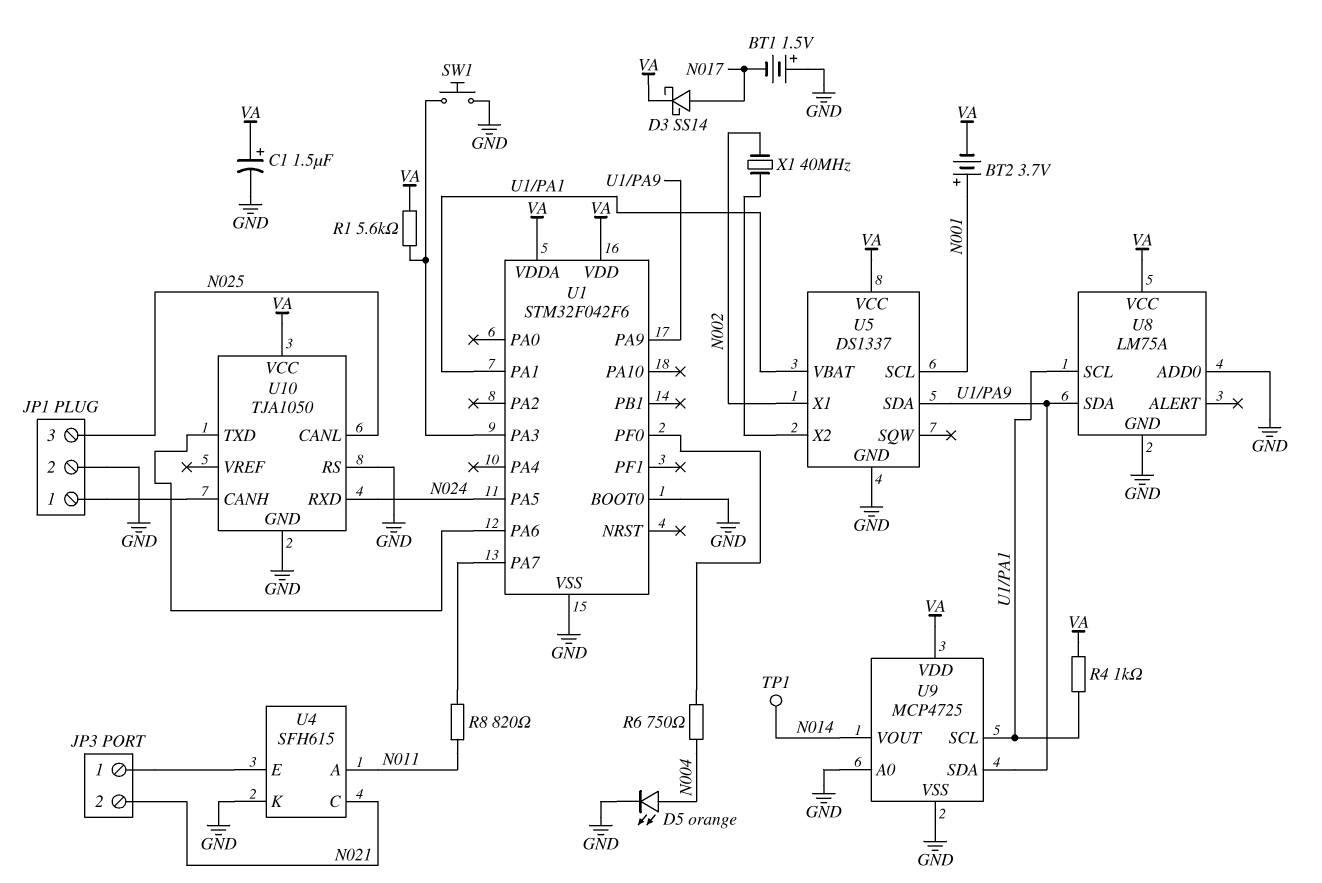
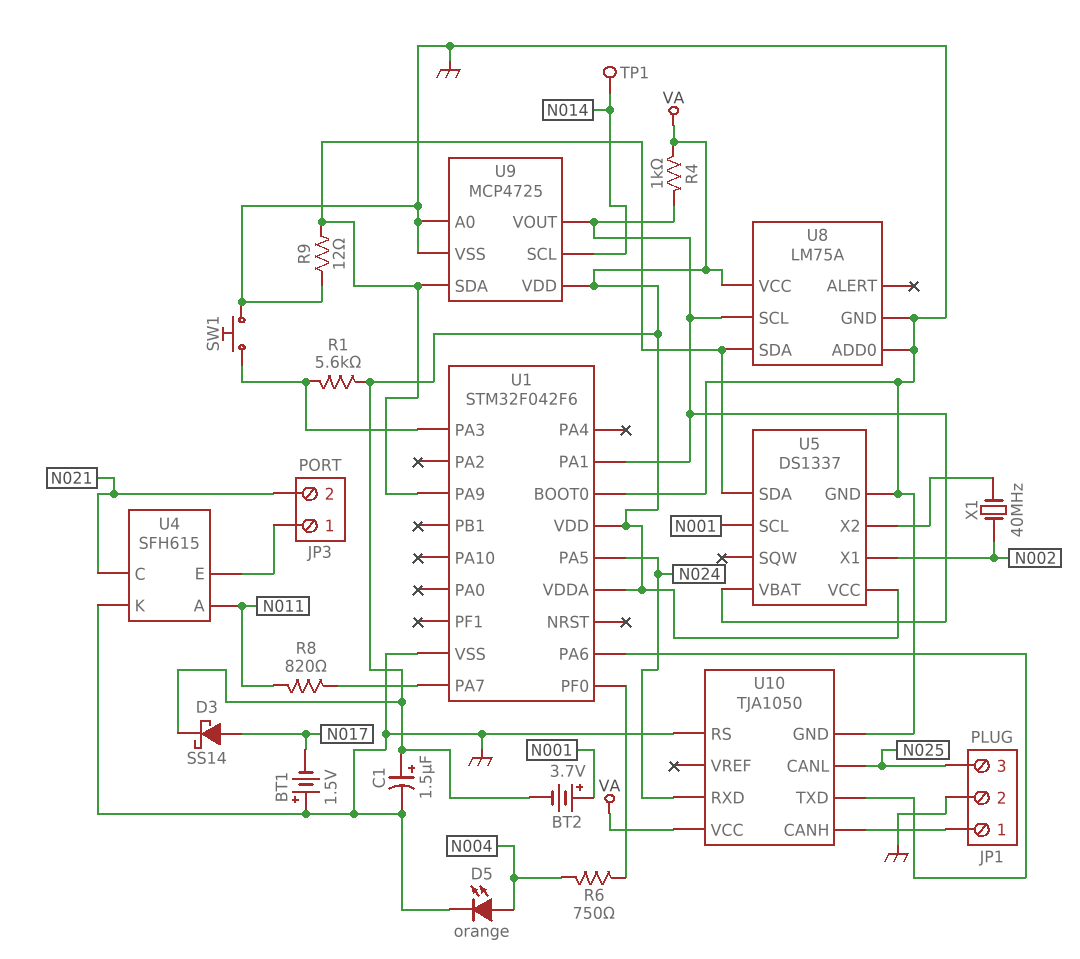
R9: none -> 12 (GND, U1/PA9)
U9 pin SCL: U1/PA1 -> N014
U9 pin VOUT: N014 -> U1/PA1

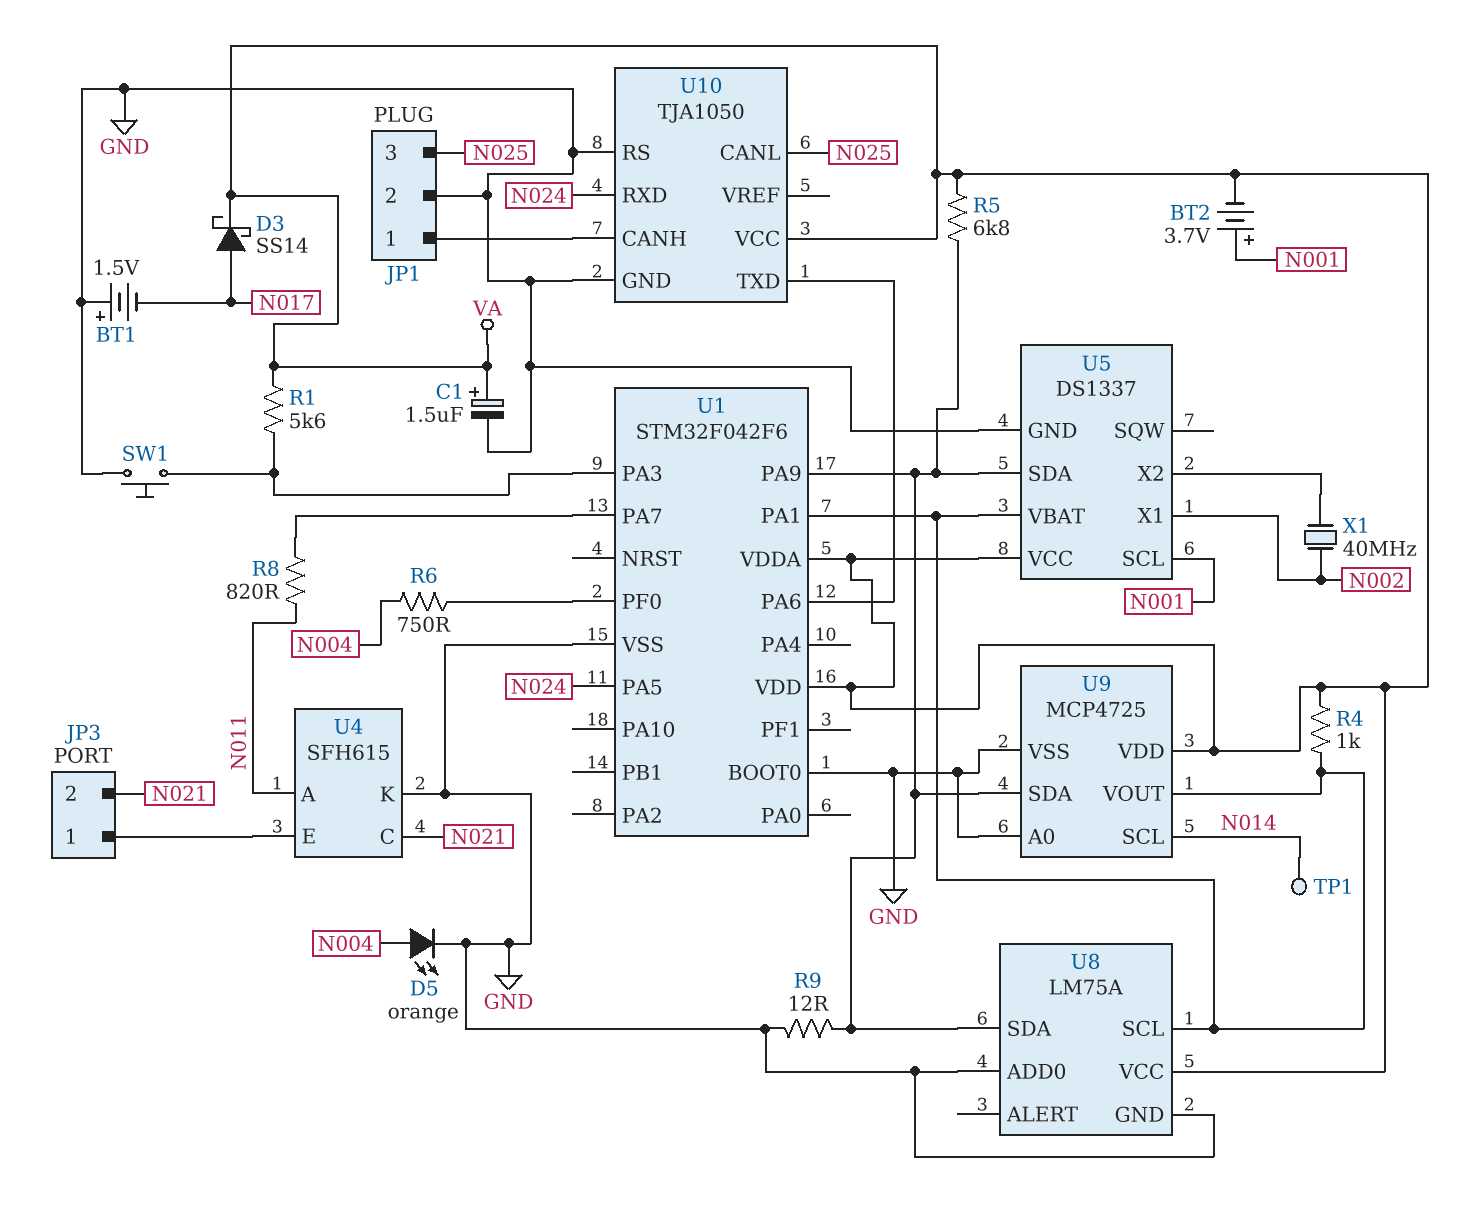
R5: none -> 6.8k (U1/PA9, VA)

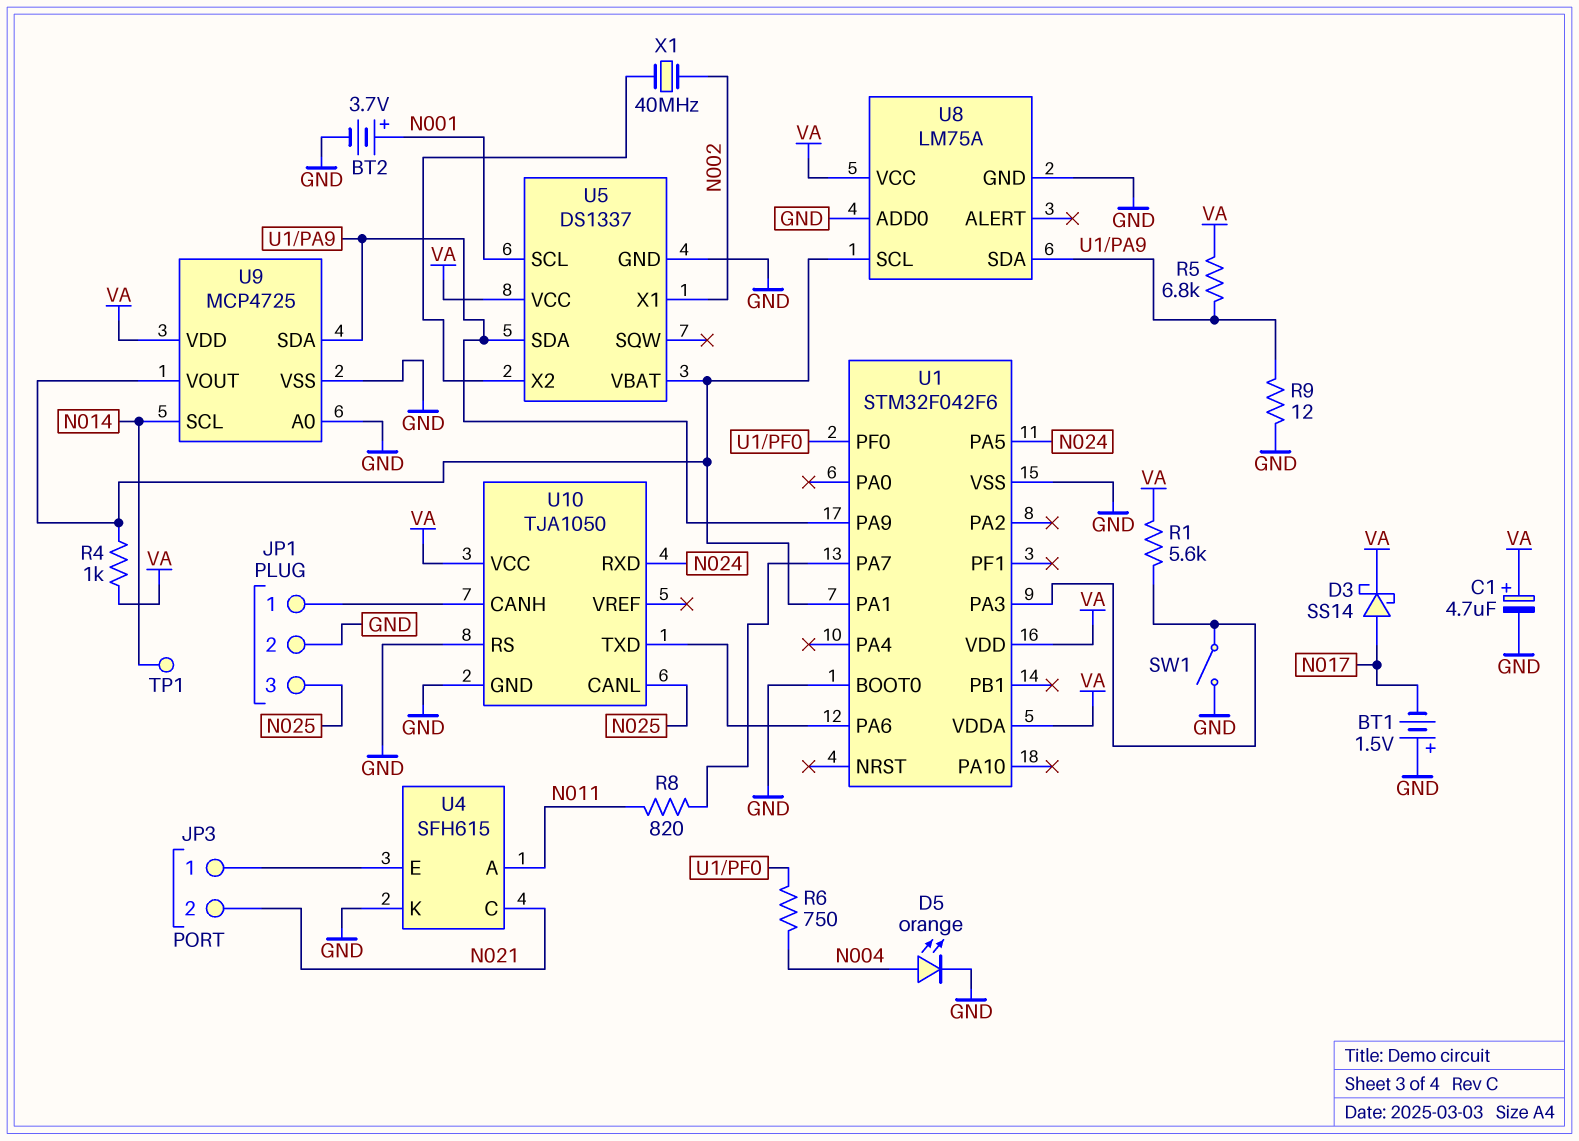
BT2: 3.7V (plus N001, minus VA) -> 3.7V (plus N001, minus GND)
C1: 1.5uF (plus VA, minus GND) -> 4.7uF (plus VA, minus GND)
SW1: button (GND, U1/PA3) -> switch (GND, U1/PA3)

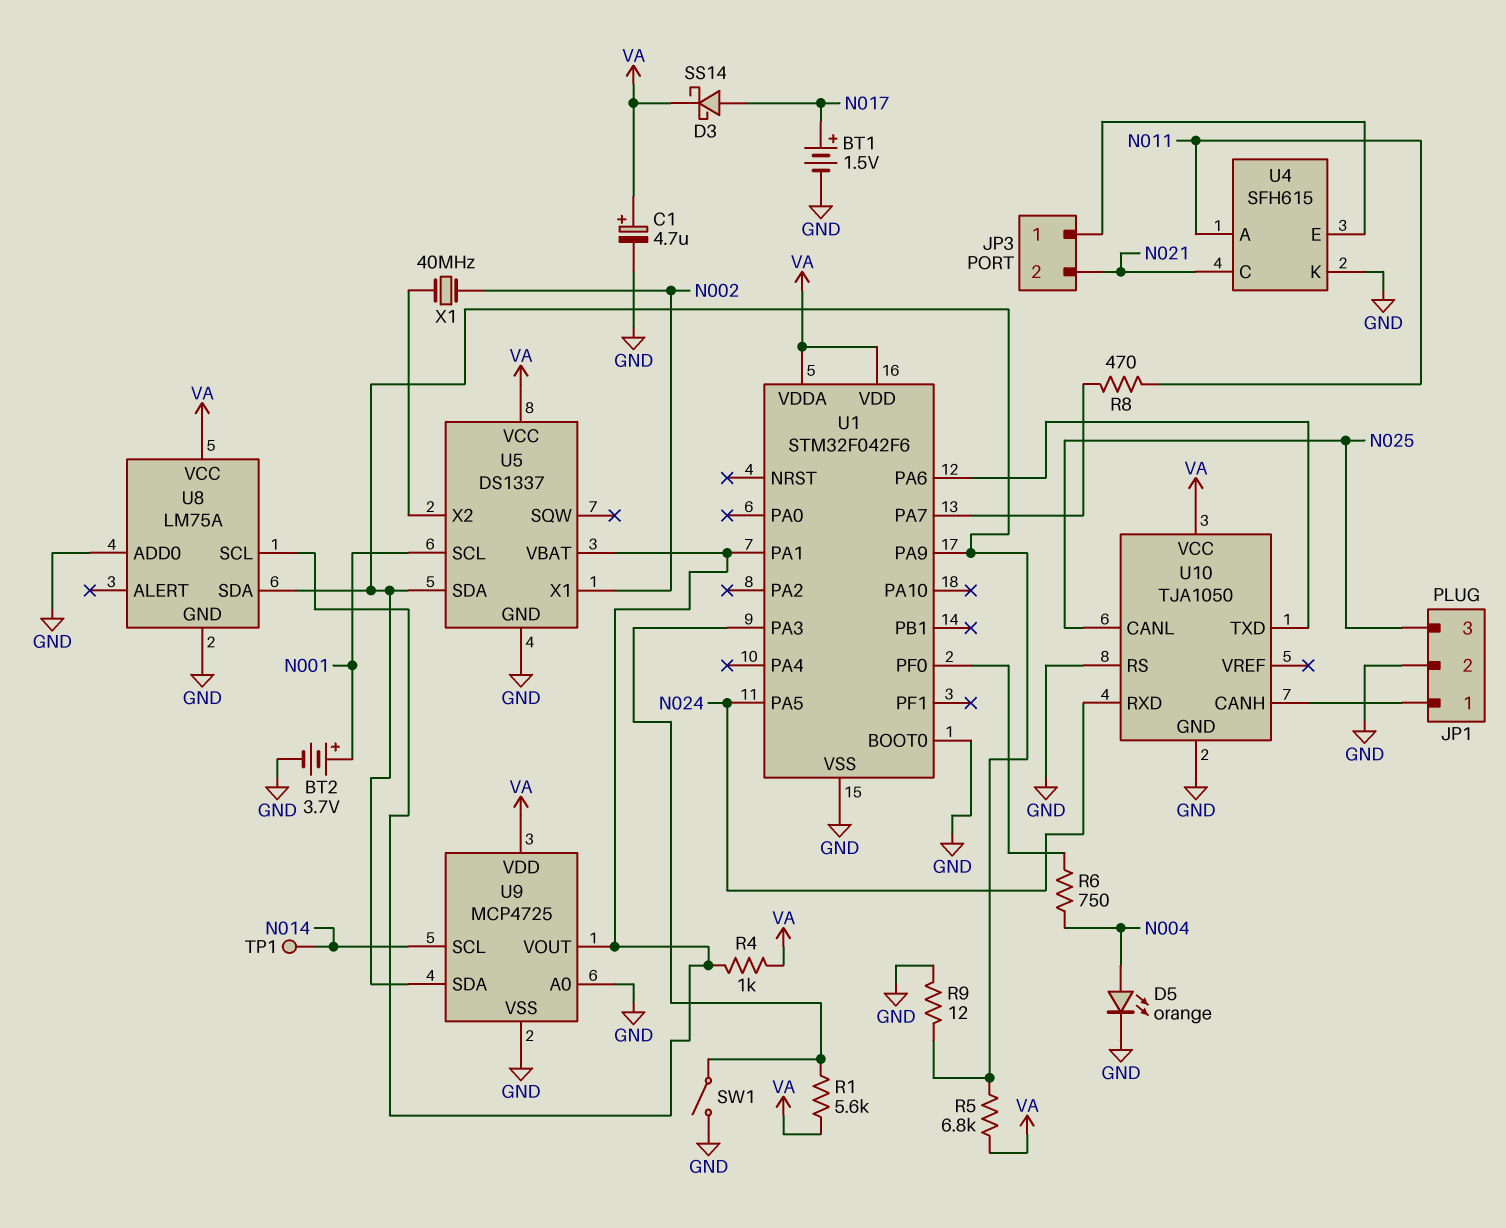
BT1: 1.5V (plus GND, minus N017) -> 1.5V (plus N017, minus GND)
R8: 820 (N011, U1/PA7) -> 470 (N011, U1/PA7)

